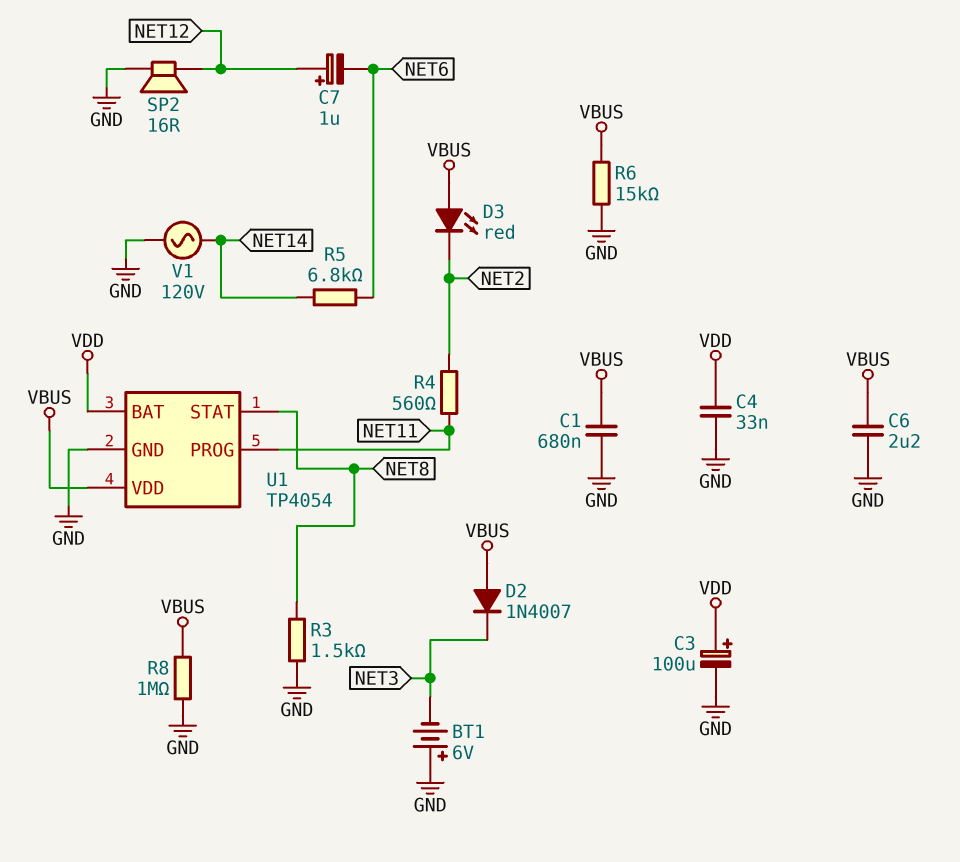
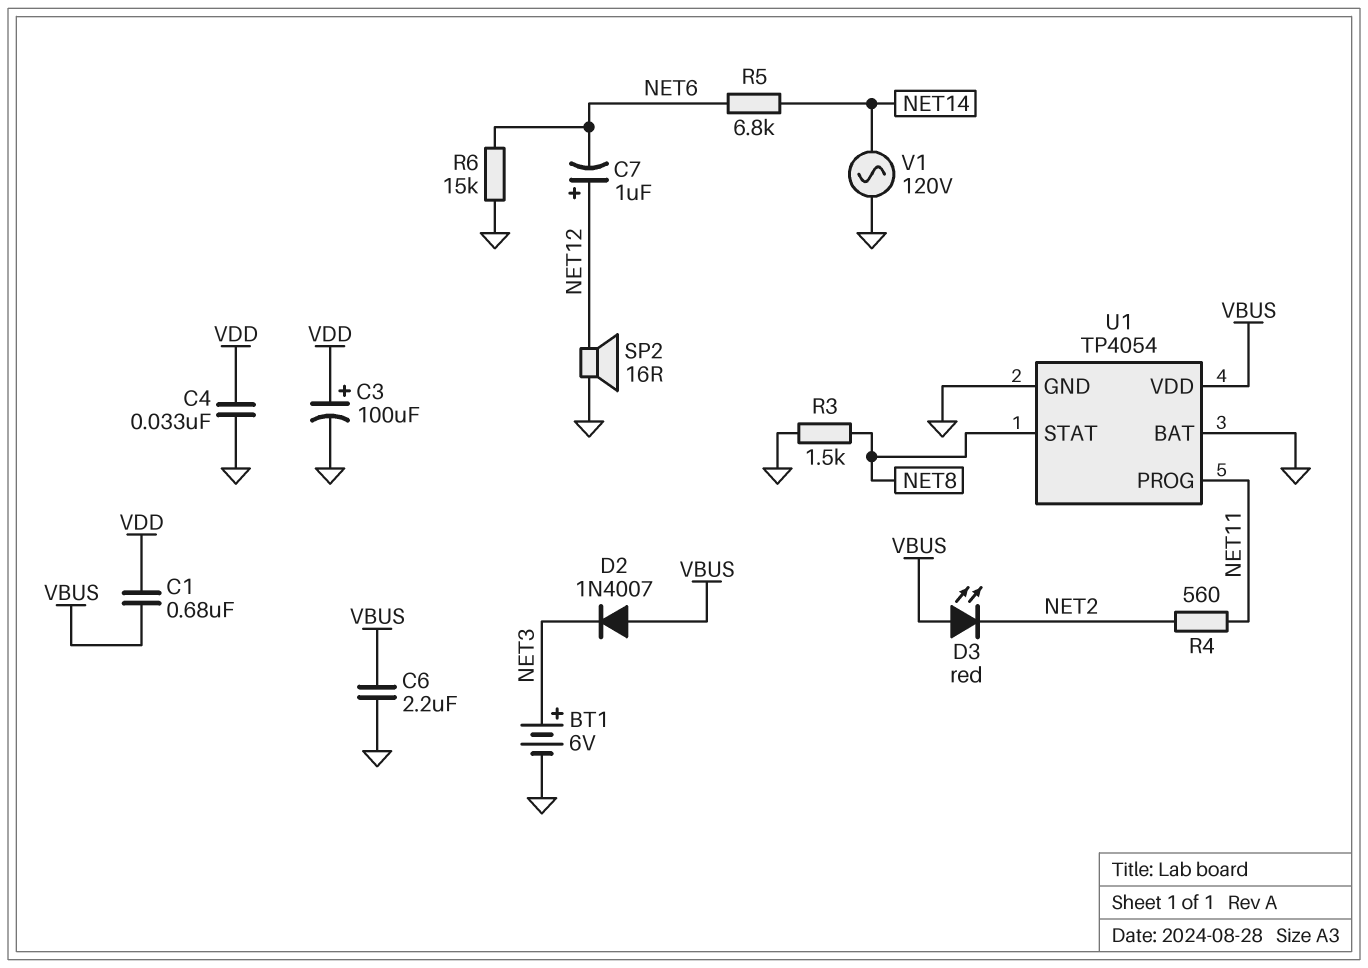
BT1: 6V (plus GND, minus NET3) -> 6V (plus NET3, minus GND)
C1: 680nF (GND, VBUS) -> 680nF (VBUS, VDD)
R6: 15k (GND, VBUS) -> 15k (GND, NET6)
R8: 1M (GND, VBUS) -> none
U1 pin BAT: VDD -> GND

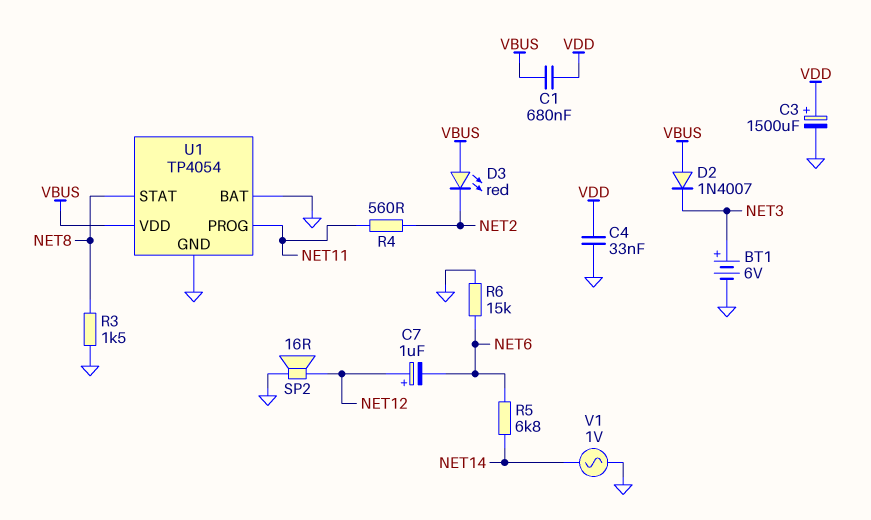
C3: 100uF (plus VDD, minus GND) -> 1500uF (plus VDD, minus GND)
C6: 2.2uF (GND, VBUS) -> none
V1: AC 120V (GND, NET14) -> AC 1V (GND, NET14)

